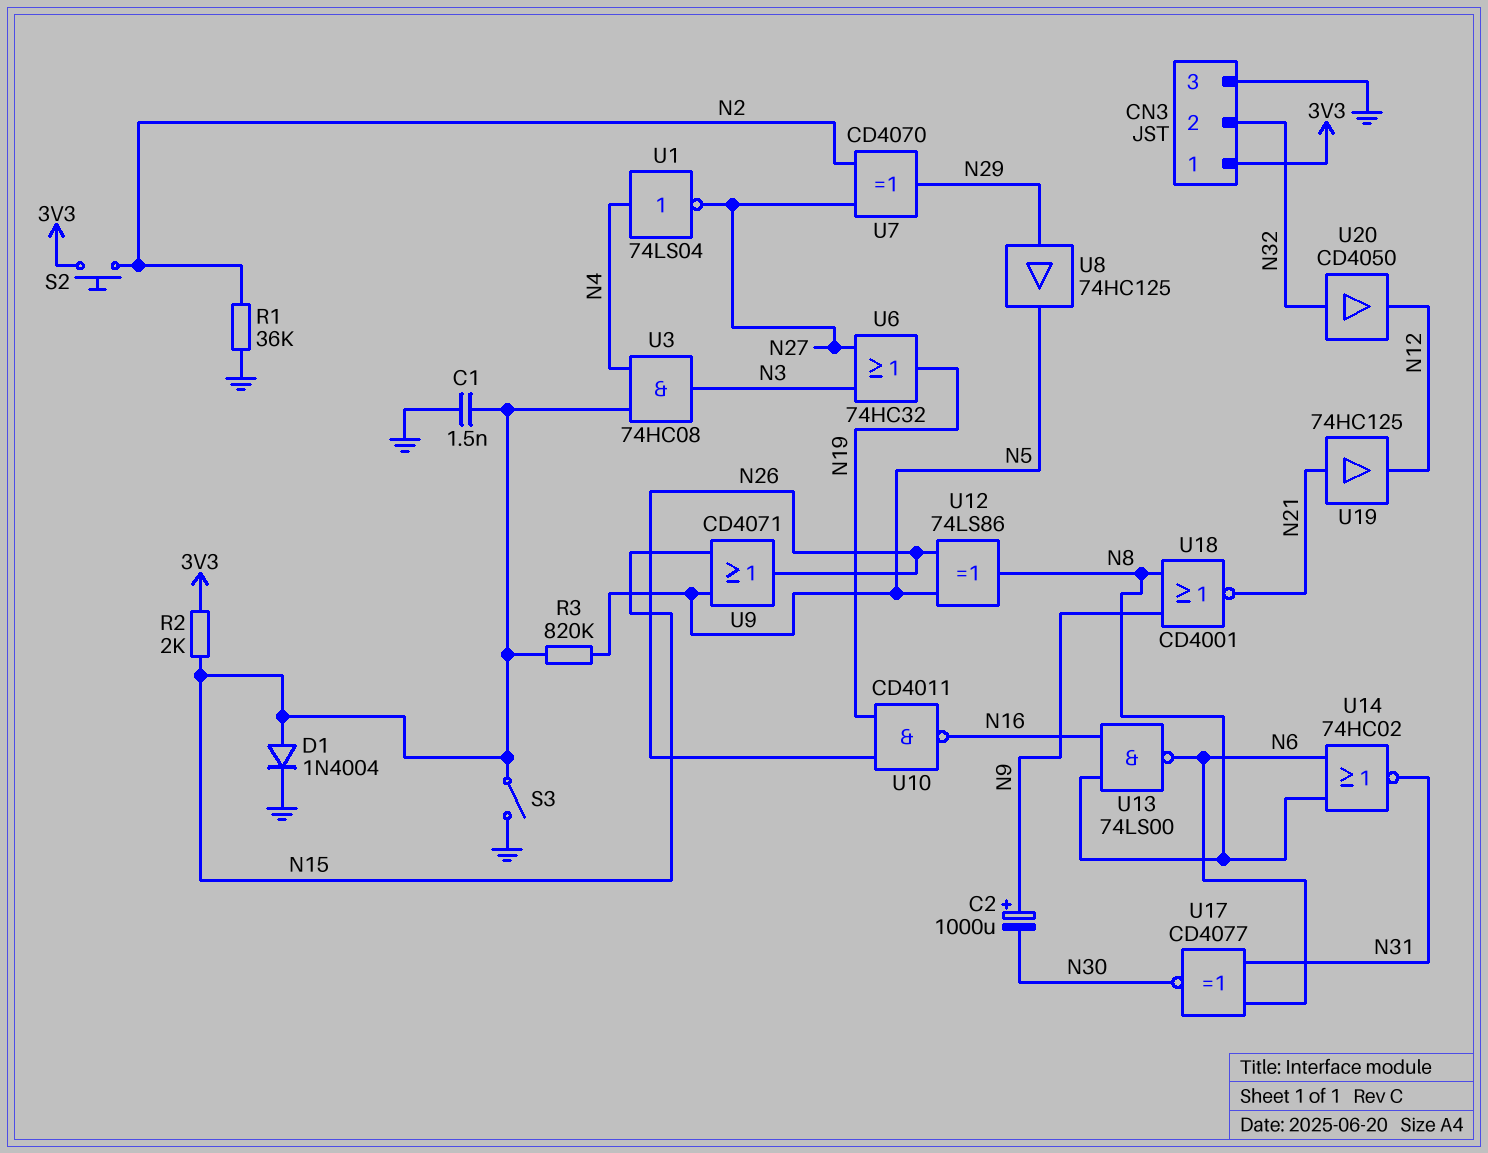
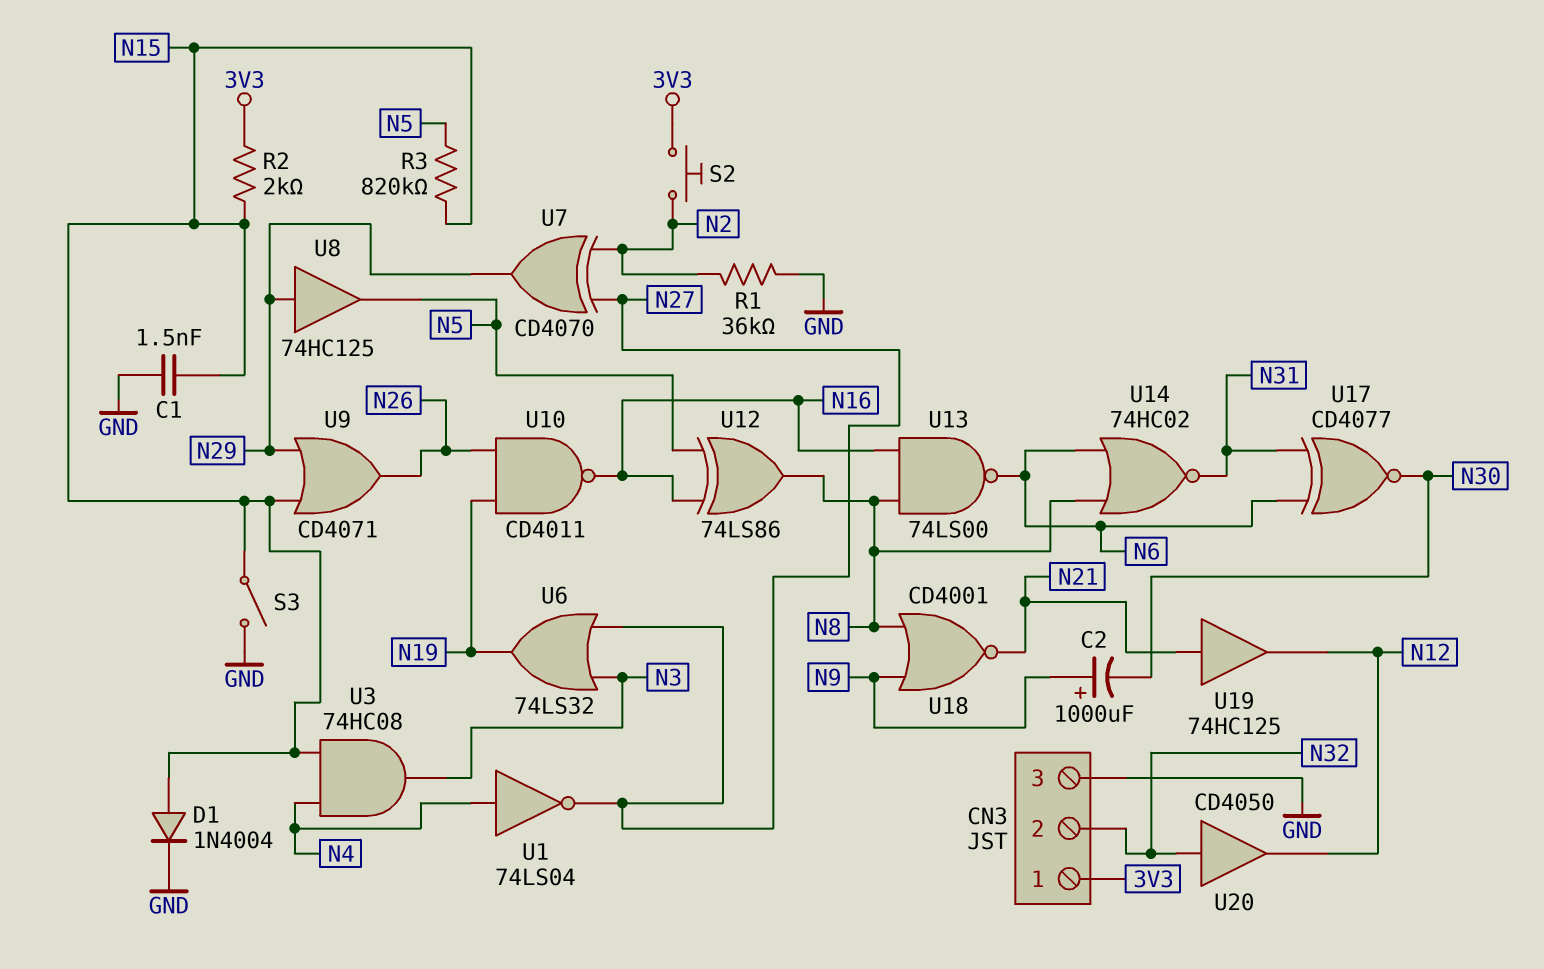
U6: OR 74HC32 (in N3, in N27, out N19) -> OR 74LS32 (in N3, in N27, out N19)
U9: OR CD4071 (in N5, in N15, out N26) -> OR CD4071 (in N15, in N29, out N26)
U12: XOR 74LS86 (in N5, in N26, out N8) -> XOR 74LS86 (in N5, in N16, out N8)

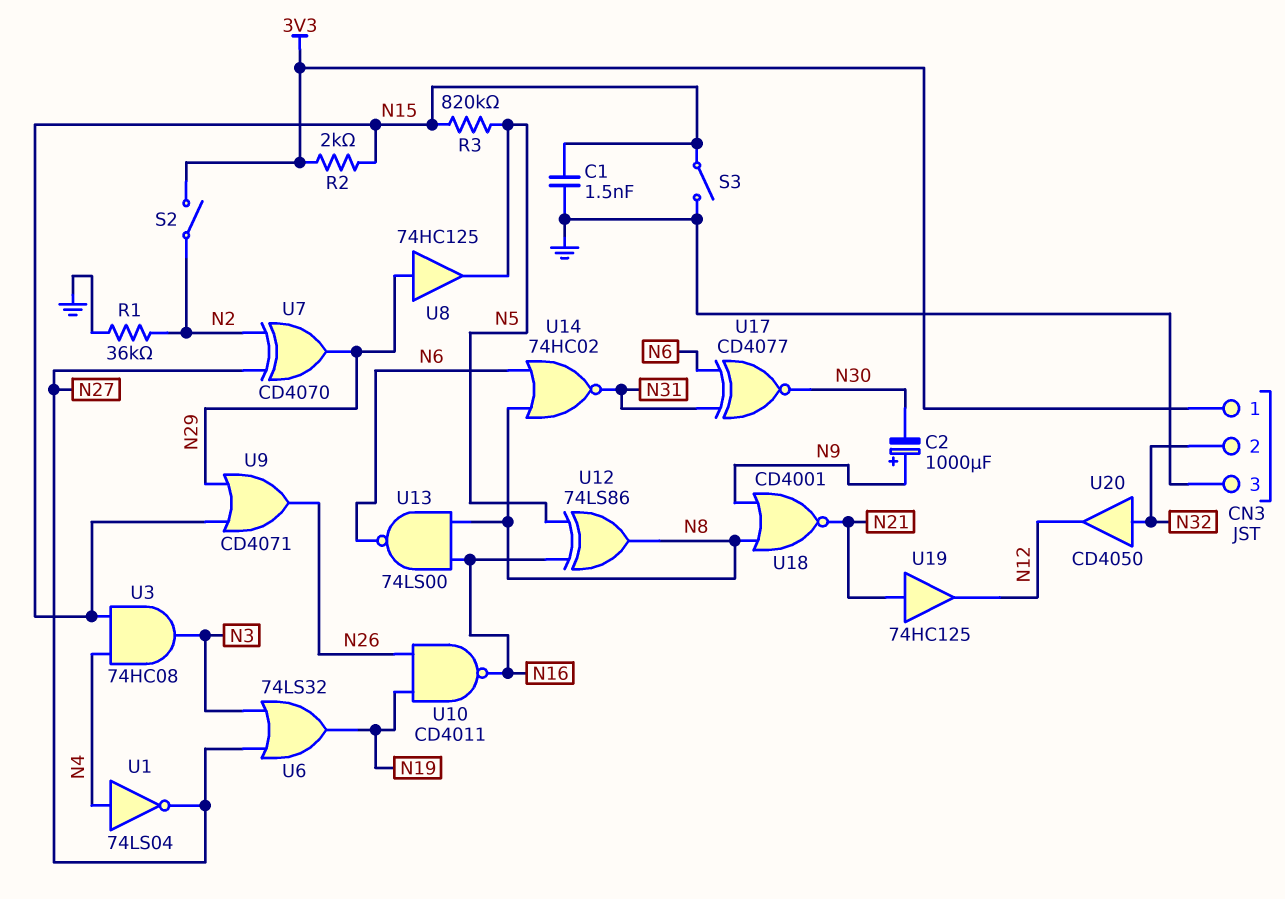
D1: diode 1N4004 (A N15, K GND) -> none
S2: button (3V3, N2) -> switch (3V3, N2)

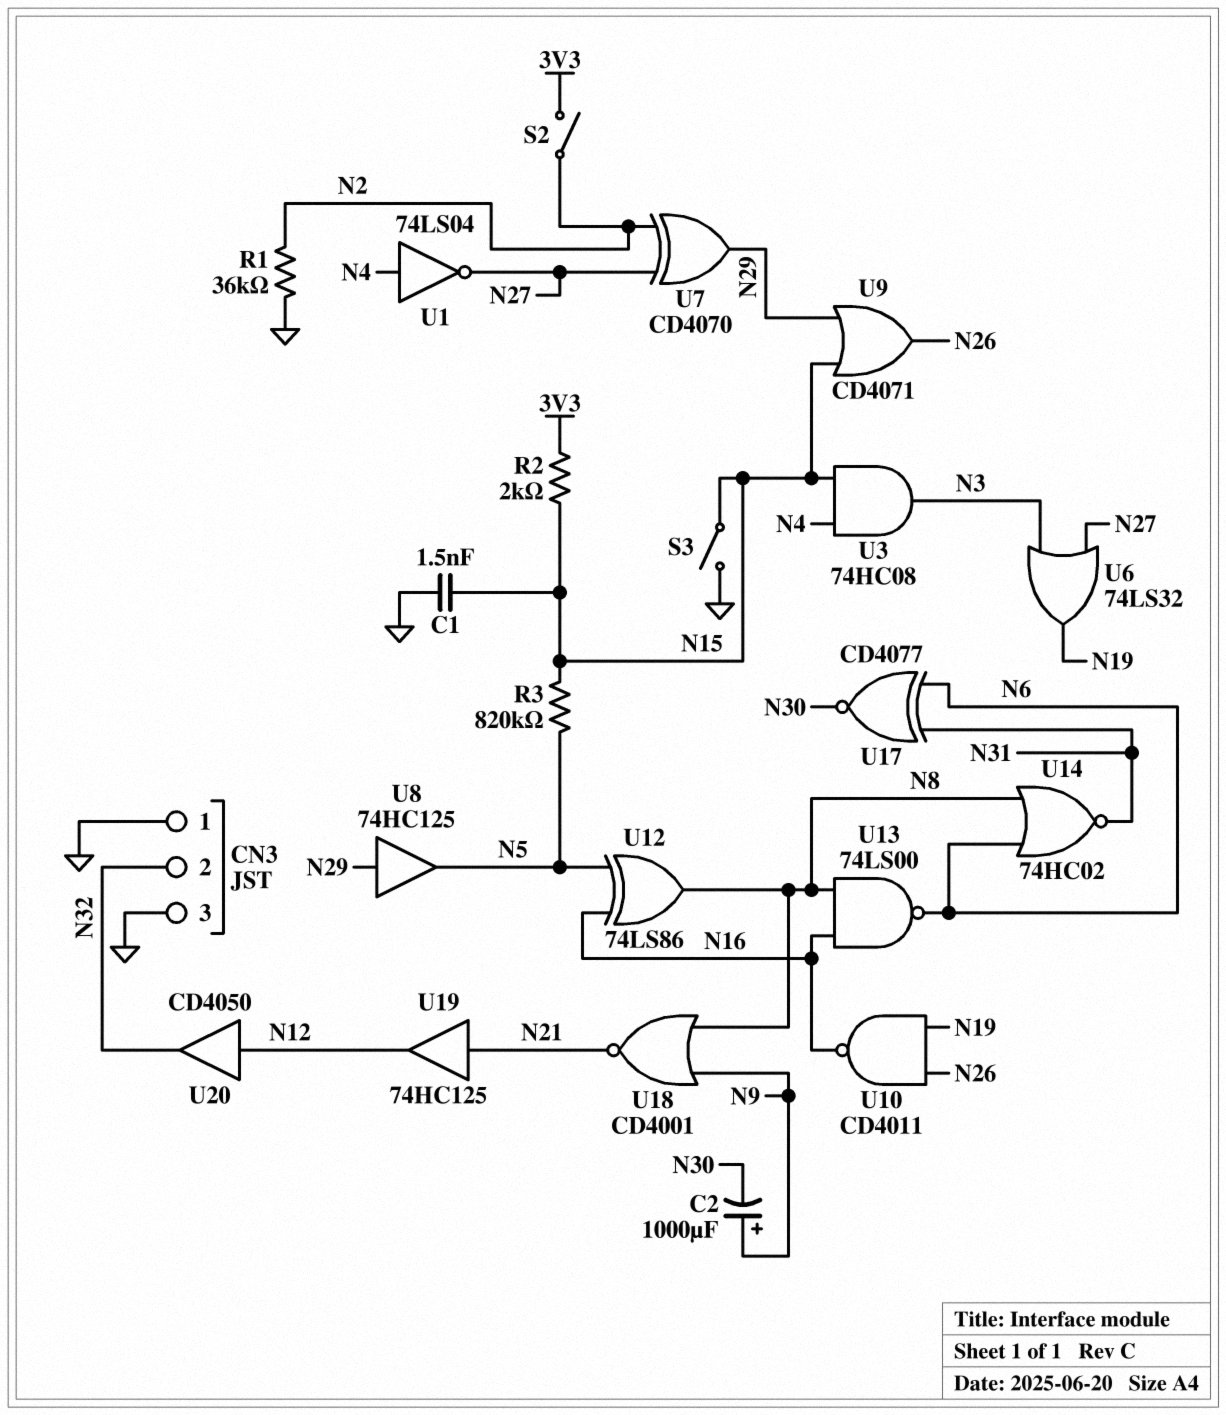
CN3 pin 1: 3V3 -> GND
U20: buffer CD4050 (in N32, out N12) -> buffer CD4050 (in N12, out N32)

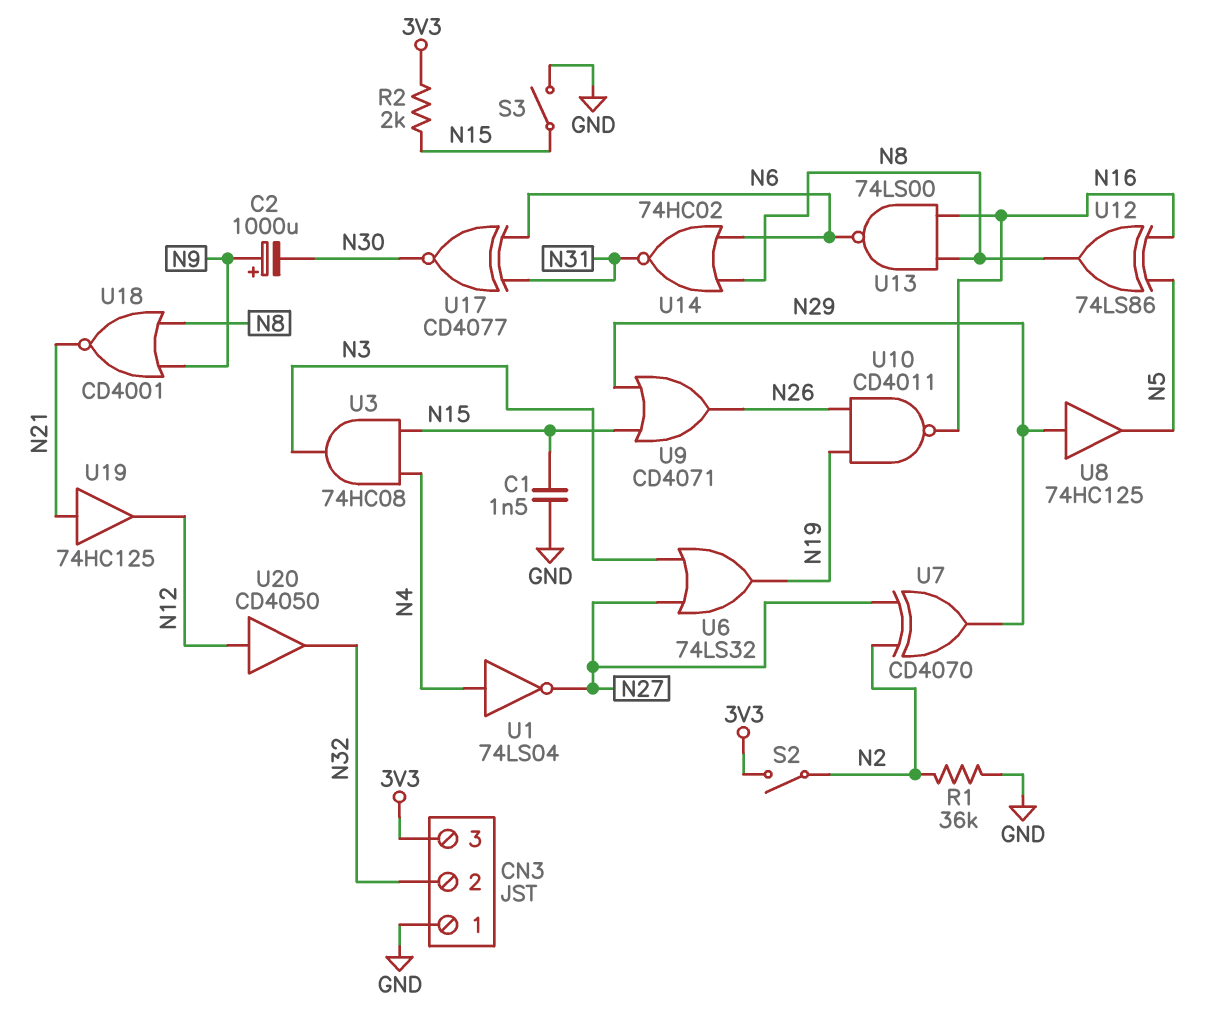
CN3 pin 3: GND -> 3V3
R3: 820k (N5, N15) -> none

